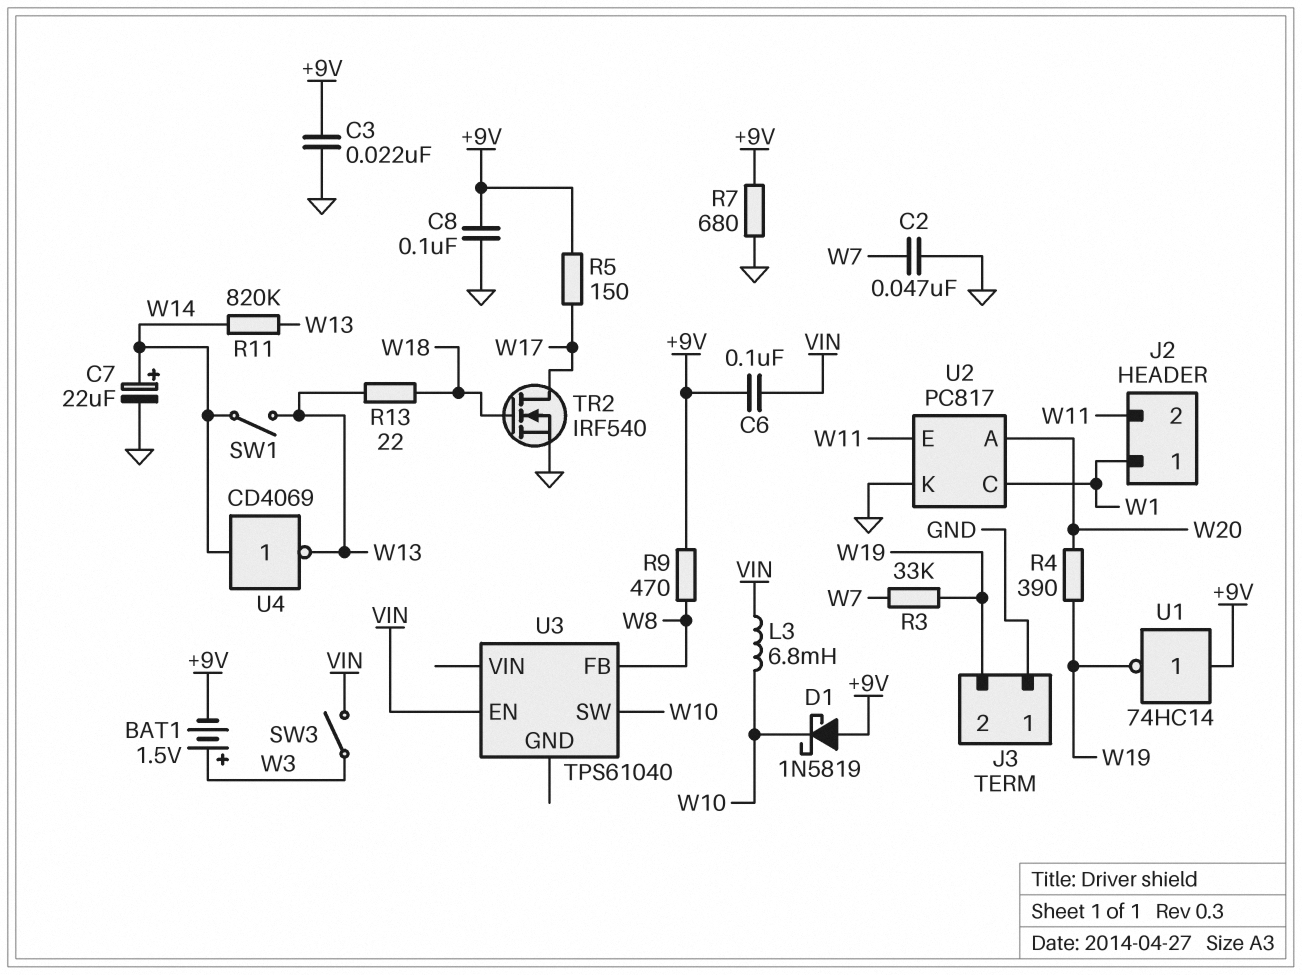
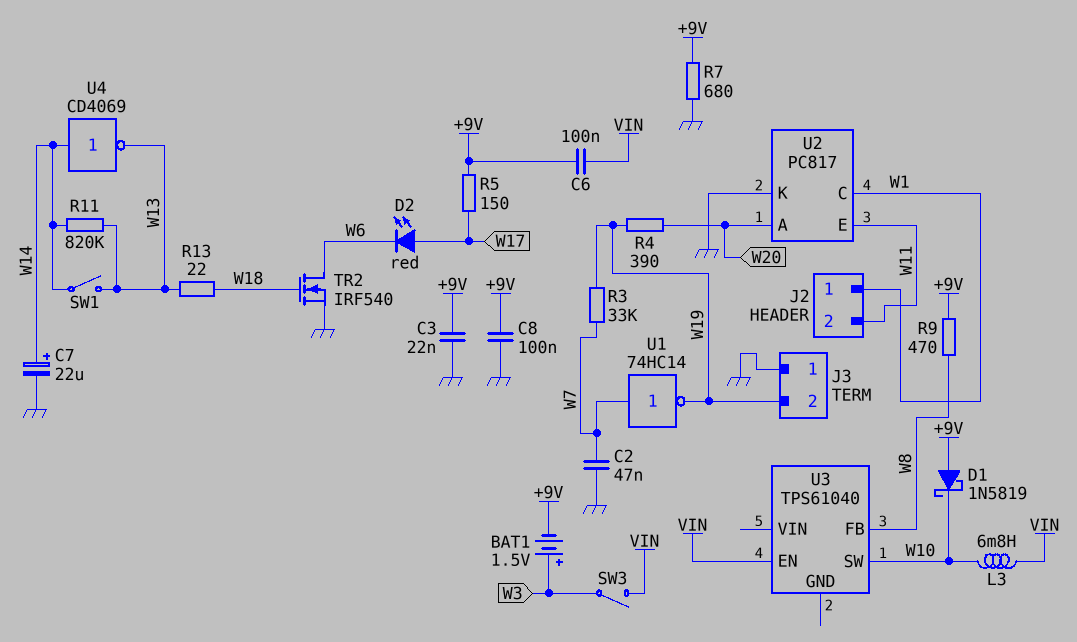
D2: none -> LED red (A W17, K W6)
TR2: NMOS IRF540 (G W18, D W17, S GND) -> NMOS IRF540 (G W18, D W6, S GND)
U1: NOT 74HC14 (in +9V, out W19) -> NOT 74HC14 (in W7, out W19)

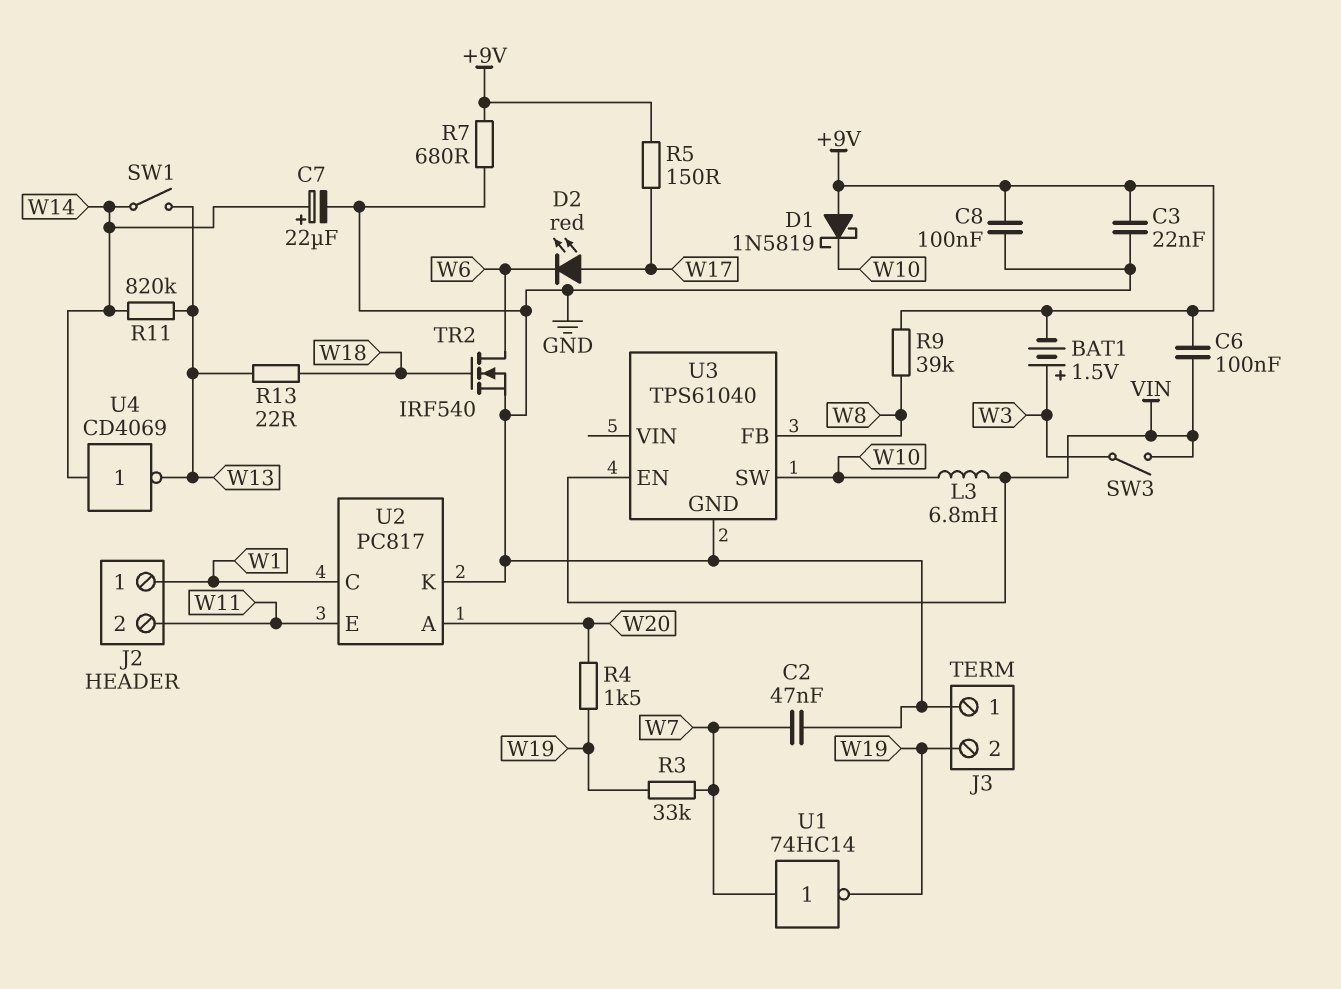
R4: 390 (W19, W20) -> 1.5k (W19, W20)
R9: 470 (+9V, W8) -> 39k (+9V, W8)
U3 pin GND: none -> GND

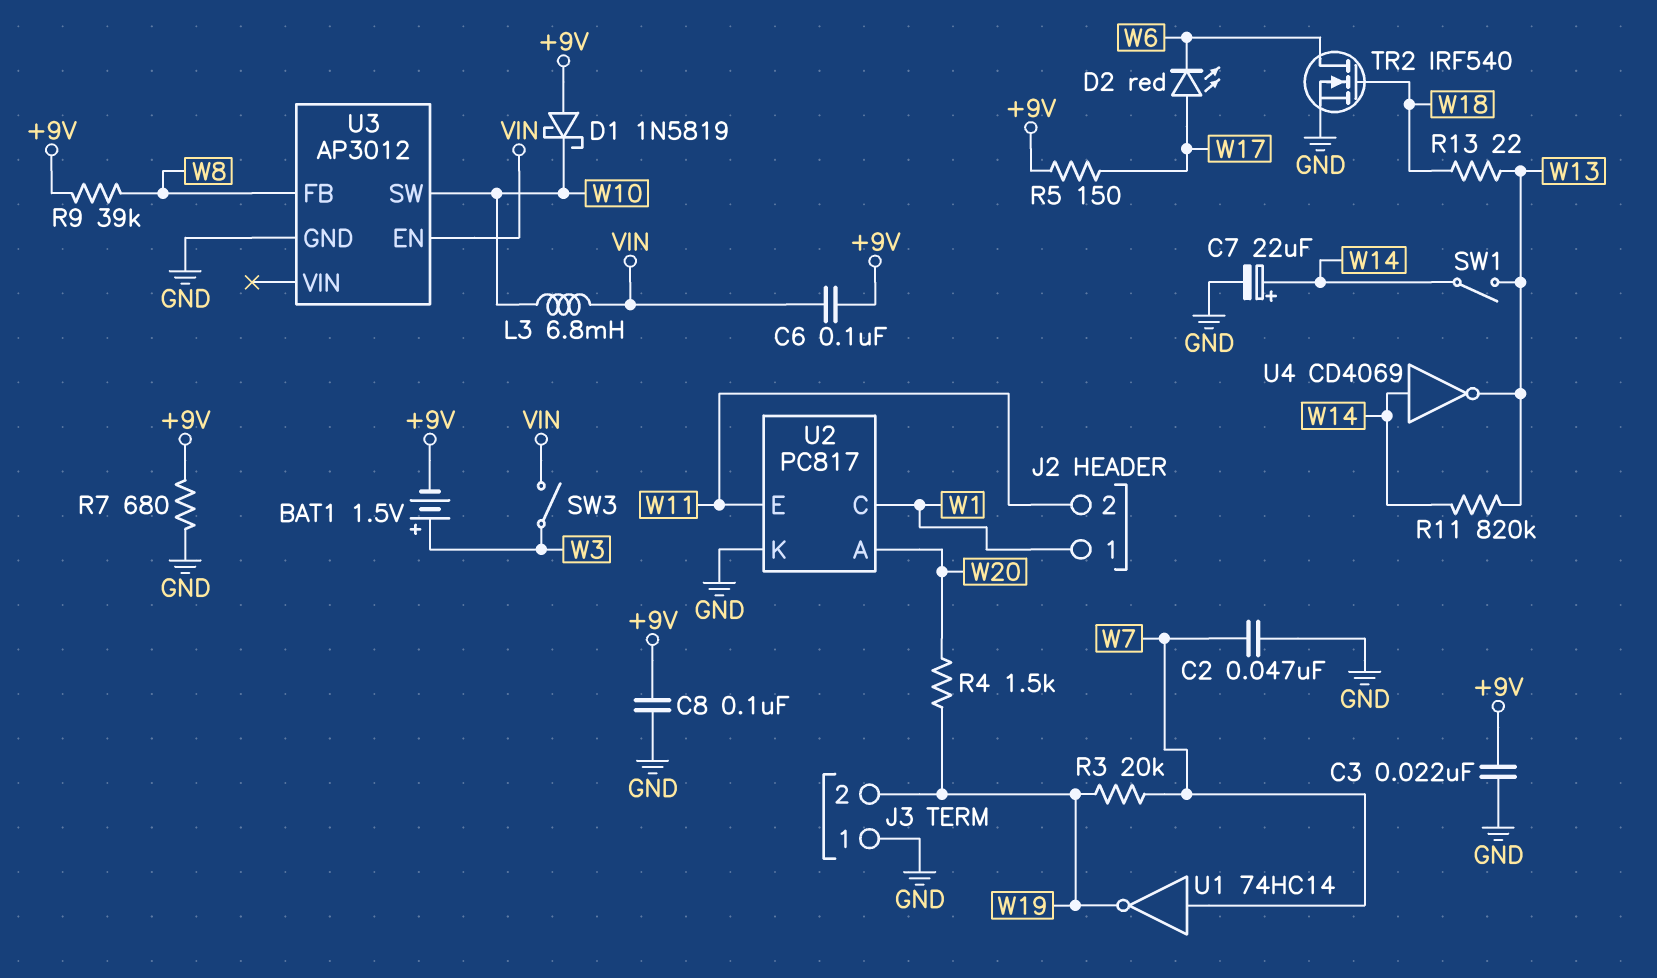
R3: 33k (W7, W19) -> 20k (W7, W19)
U3: TPS61040 -> AP3012

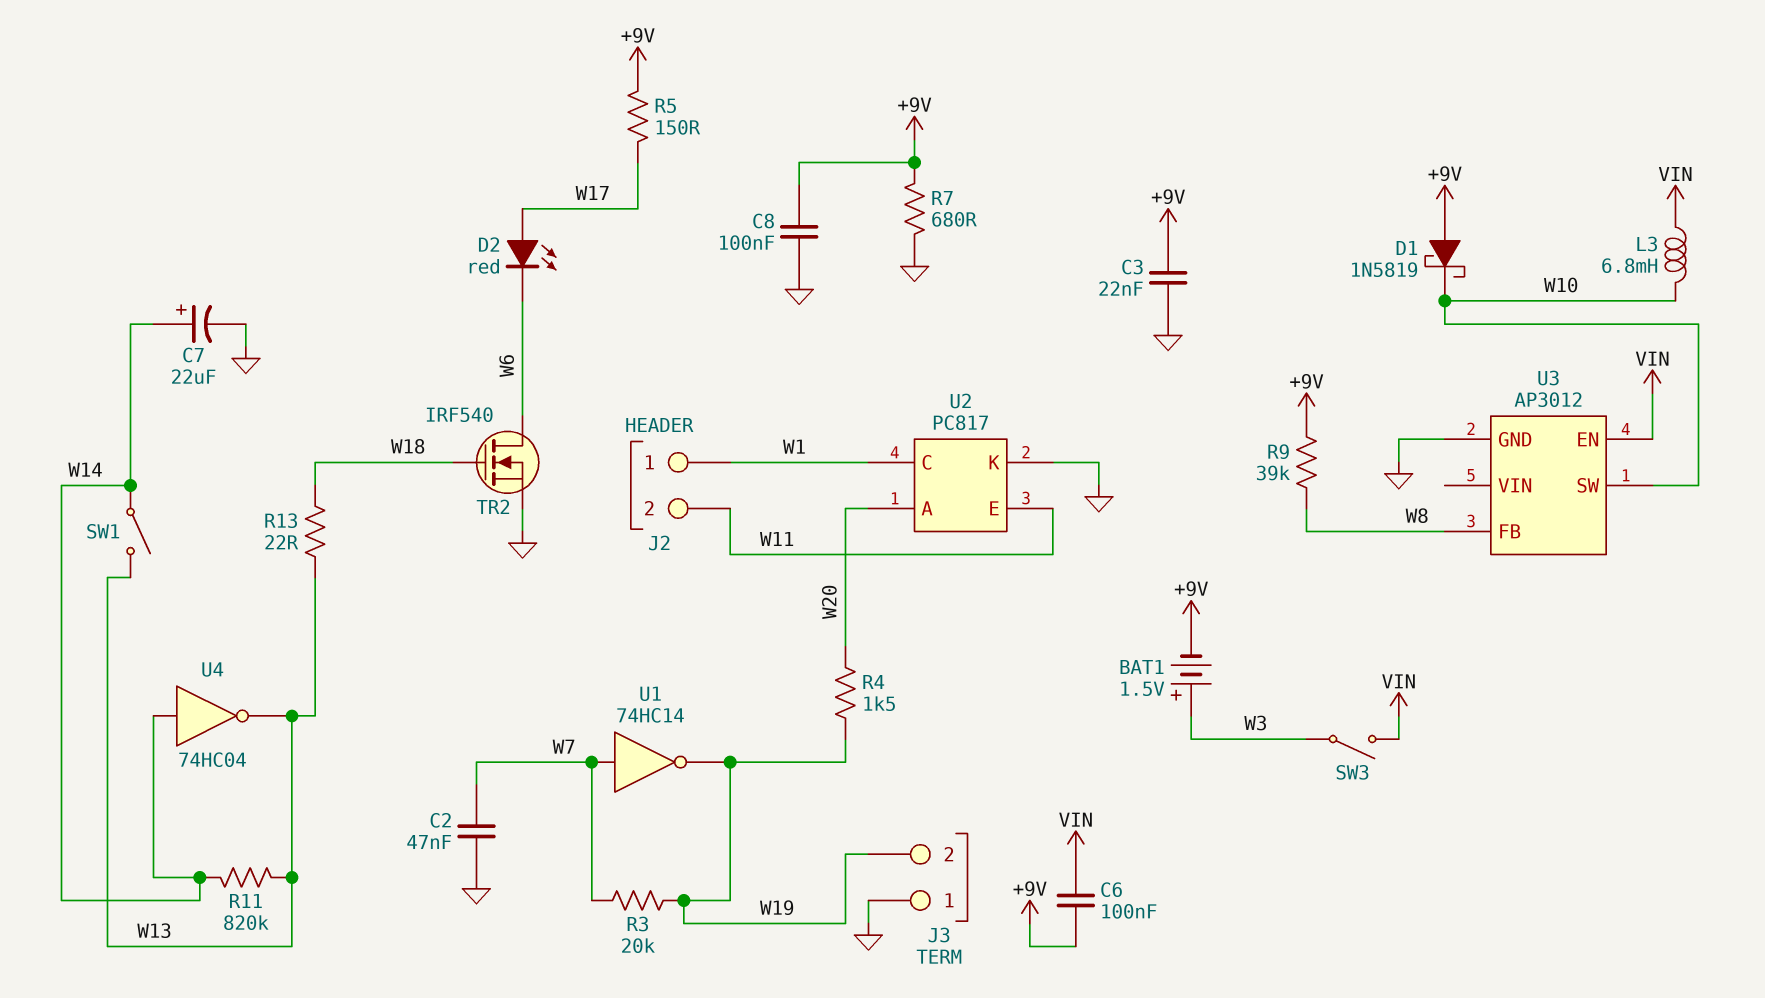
U4: NOT CD4069 (in W14, out W13) -> NOT 74HC04 (in W14, out W13)

